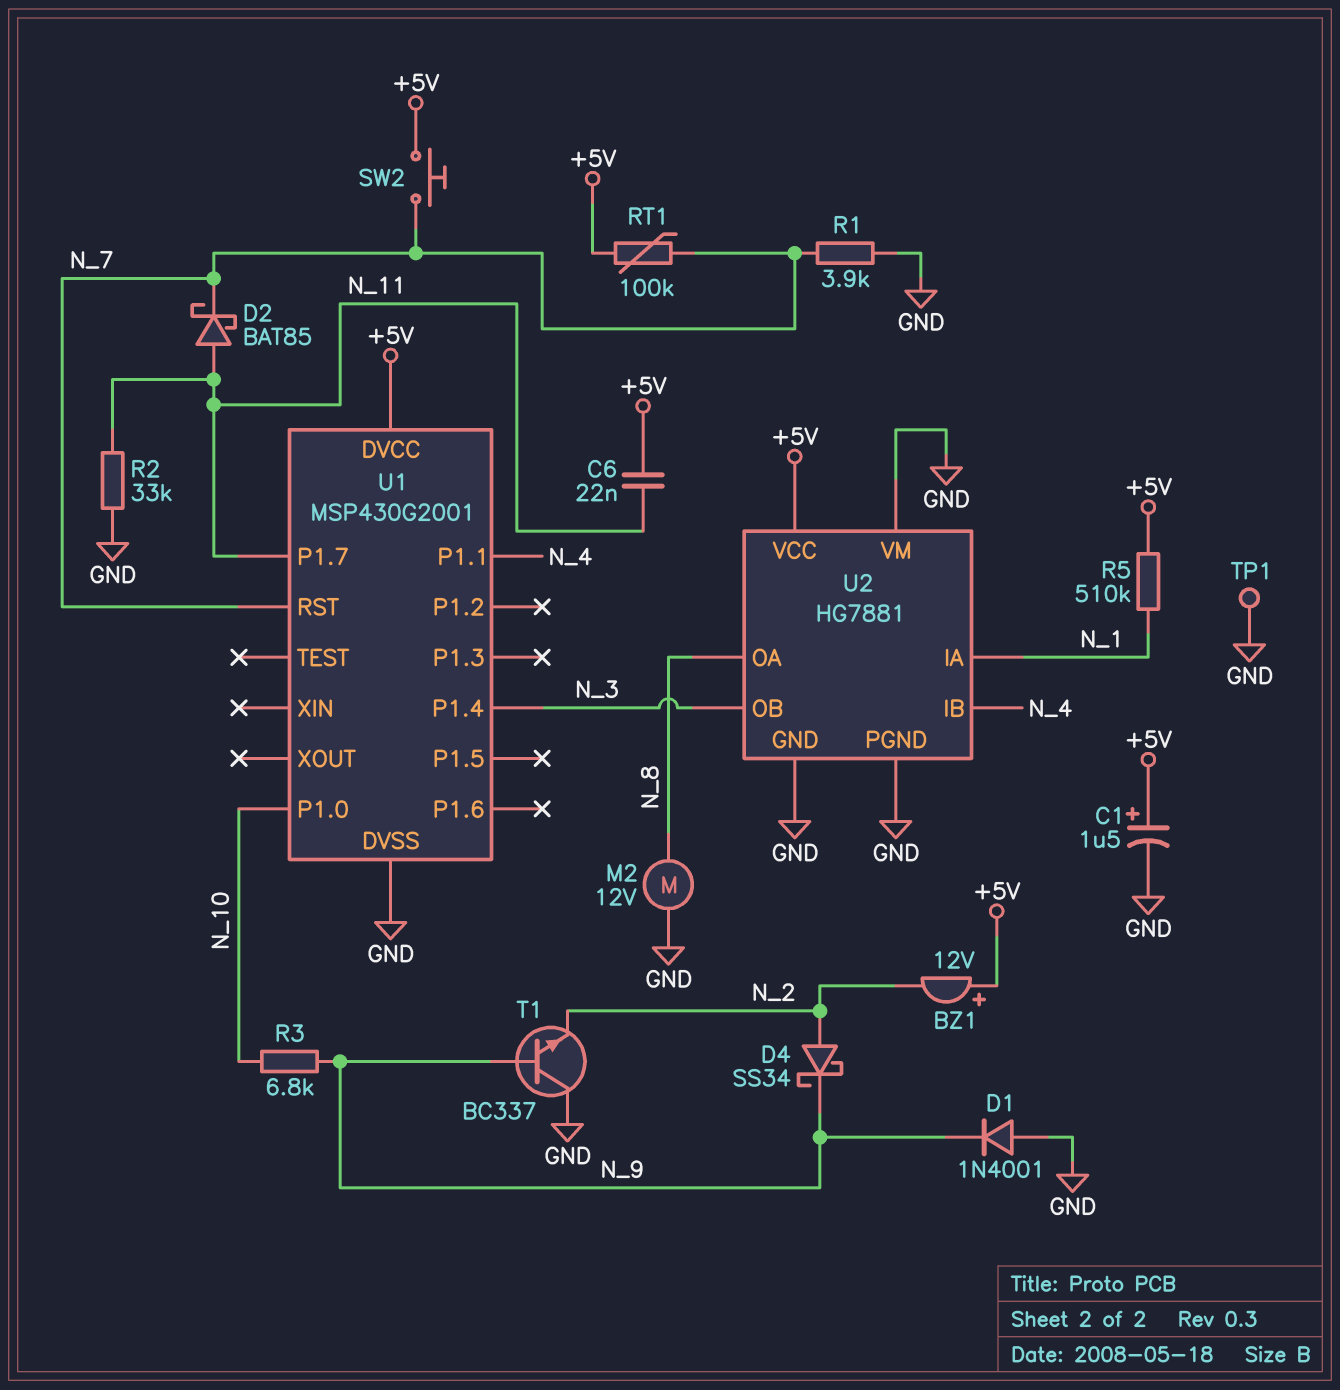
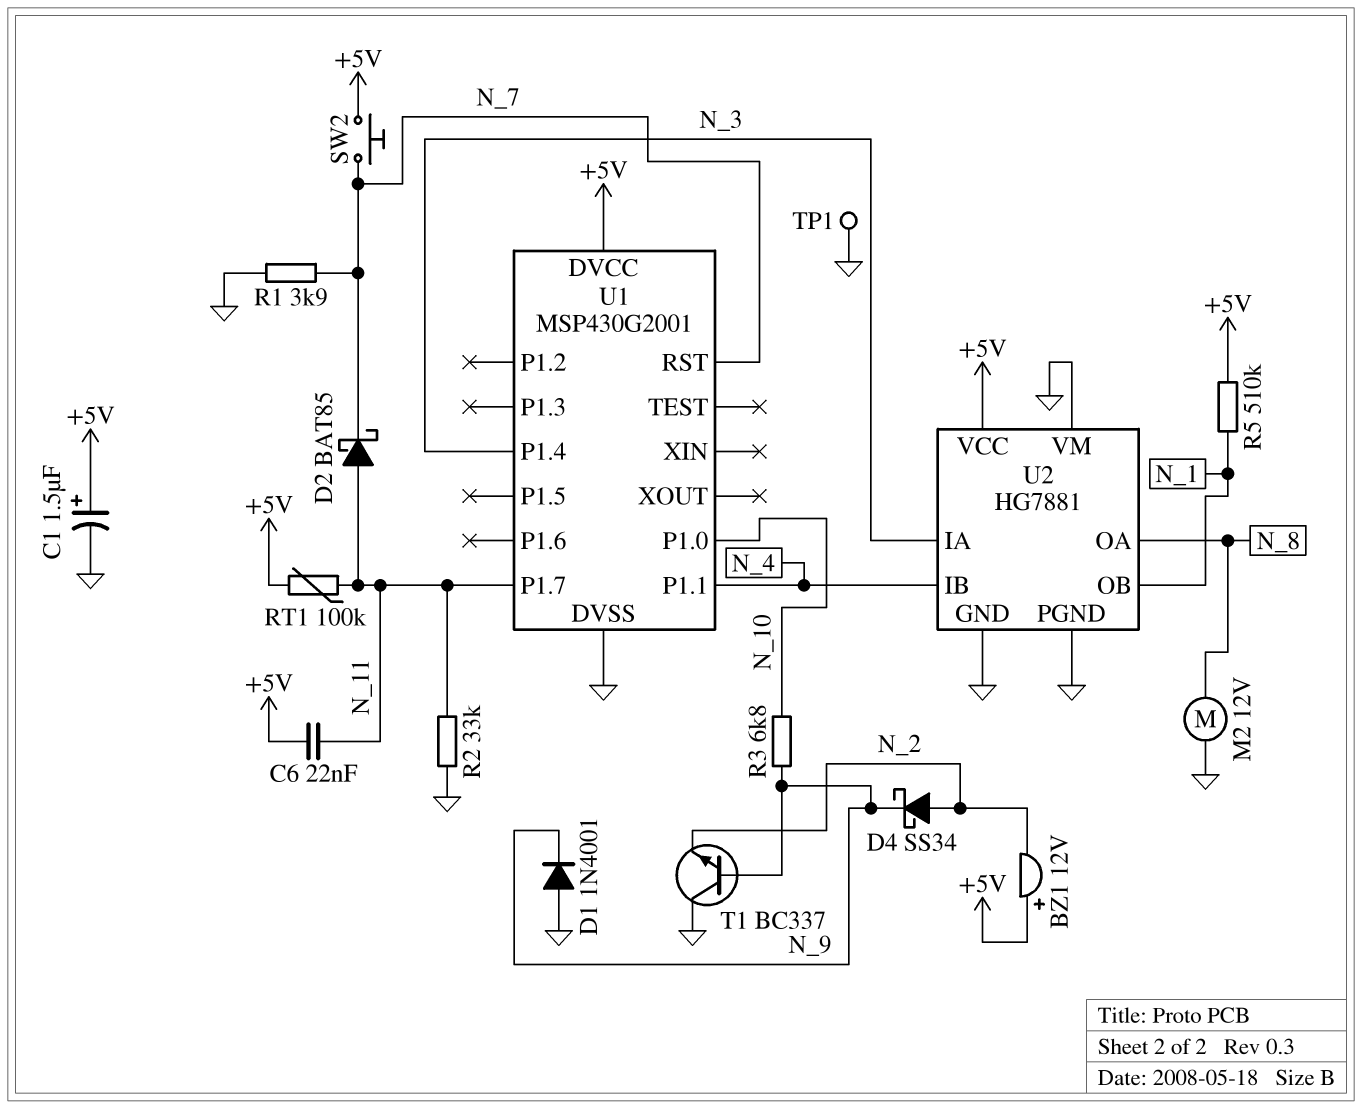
RT1: 100k (+5V, N_7) -> 100k (+5V, N_11)
U2 pin IA: N_1 -> N_3
U2 pin OB: N_3 -> N_1

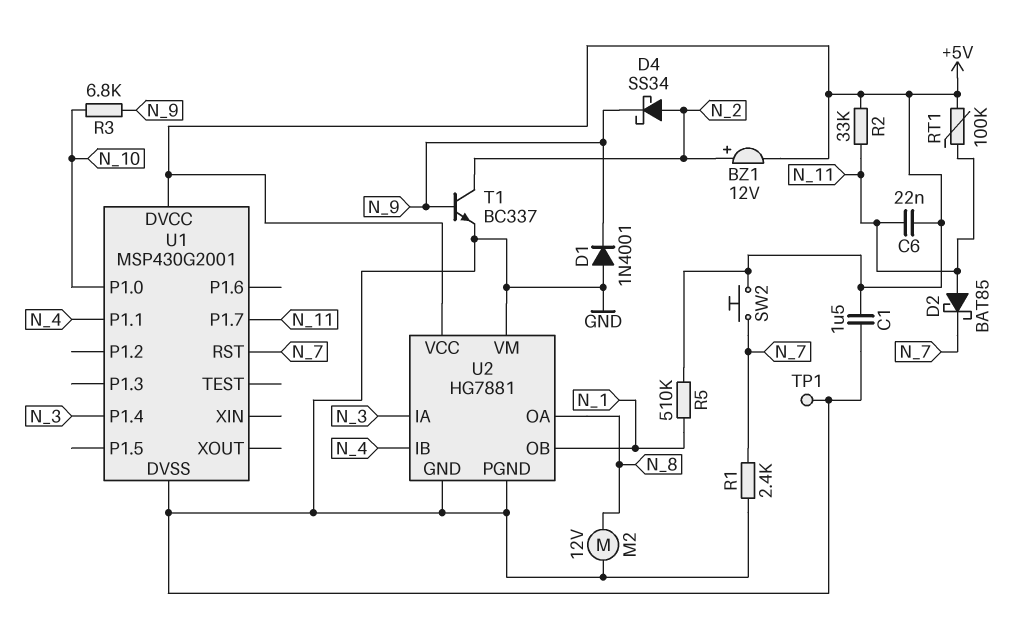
BZ1: buzzer 12V (plus +5V, minus N_2) -> buzzer 12V (plus N_2, minus +5V)
C1: 1.5uF (plus +5V, minus GND) -> 1.5uF (+5V, GND)
R1: 3.9k (GND, N_7) -> 2.4k (GND, N_7)
R2: 33k (GND, N_11) -> 33k (+5V, N_11)
T1: NPN BC337 (B N_9, C GND, E N_2) -> NPN BC337 (B N_9, C N_2, E GND)

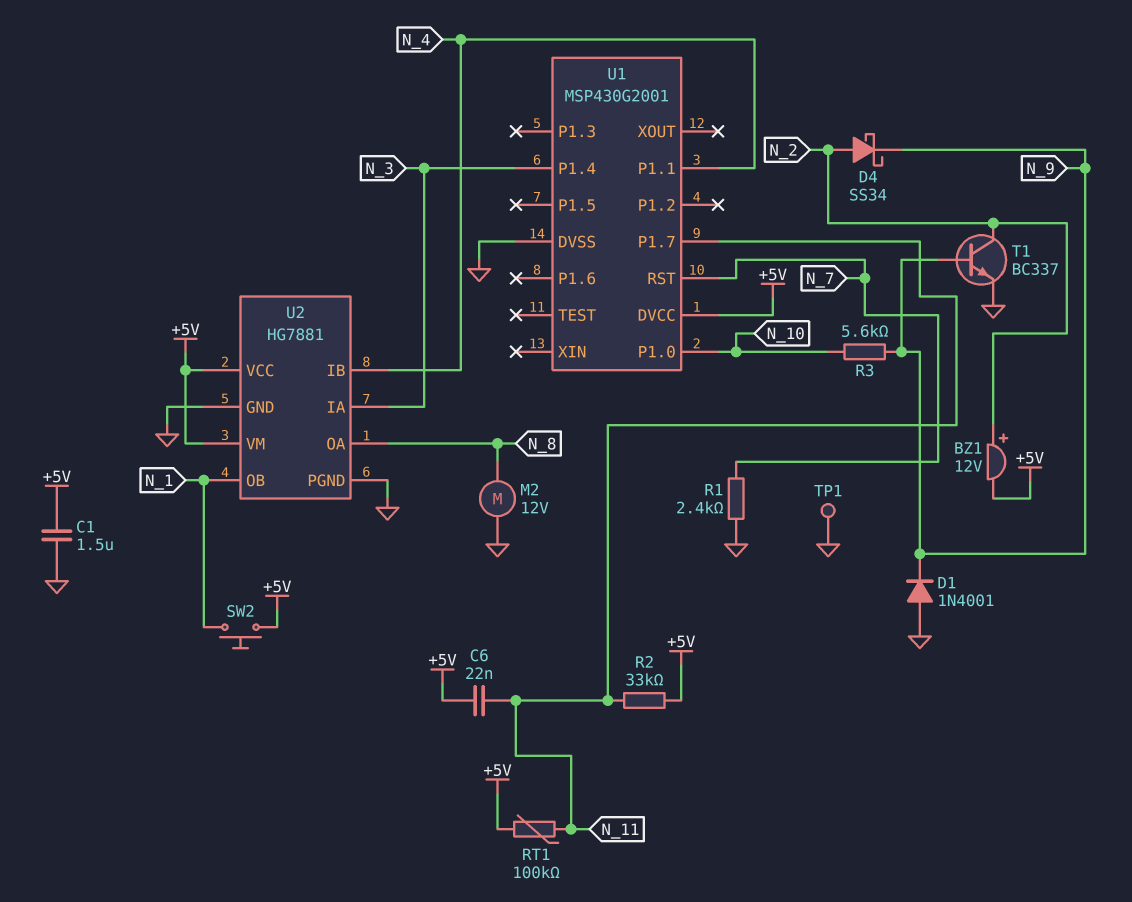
D2: schottky BAT85 (A N_11, K N_7) -> none
R3: 6.8k (N_9, N_10) -> 5.6k (N_9, N_10)
R5: 510k (+5V, N_1) -> none
SW2: button (+5V, N_7) -> button (+5V, N_1)
U2 pin VM: GND -> +5V

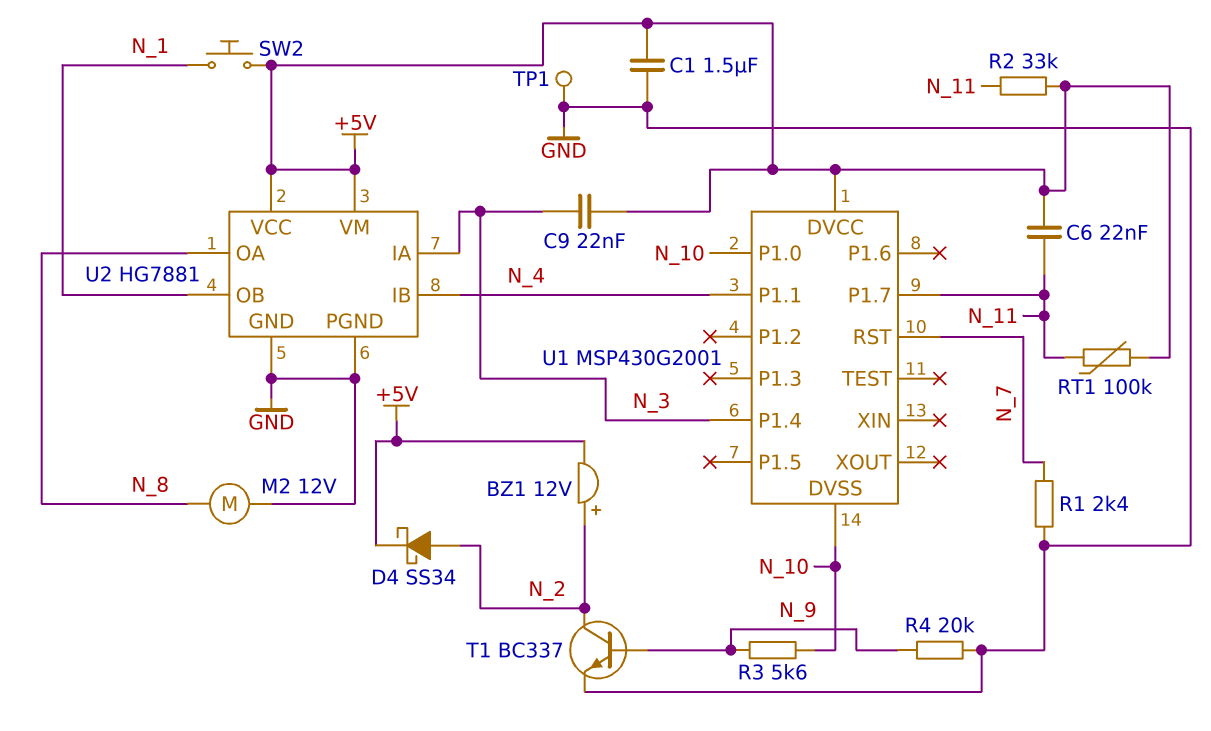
C9: none -> 22nF (+5V, N_3)
D1: diode 1N4001 (A GND, K N_9) -> none
D4: schottky SS34 (A N_2, K N_9) -> schottky SS34 (A N_2, K +5V)
R4: none -> 20k (GND, N_9)
U1 pin DVSS: GND -> N_10

